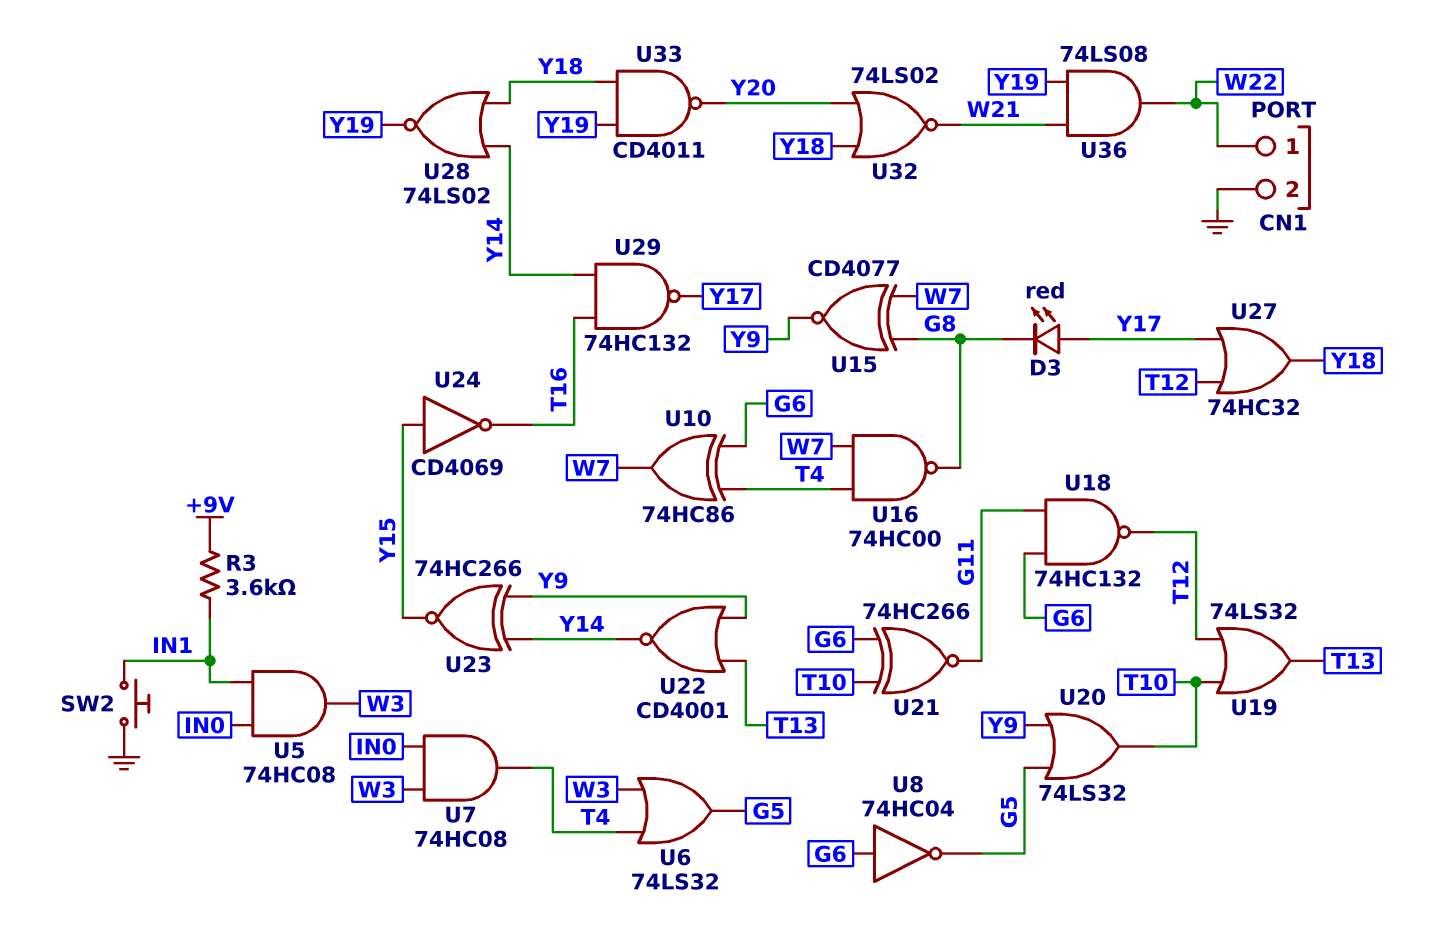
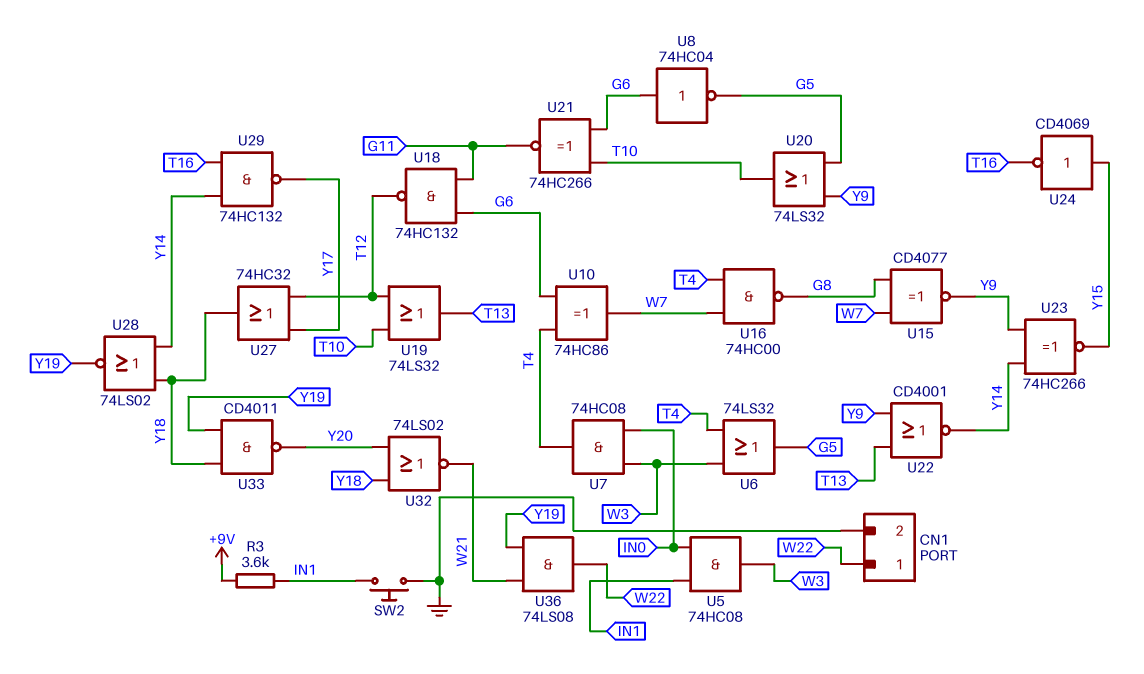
D3: LED red (A Y17, K G8) -> none

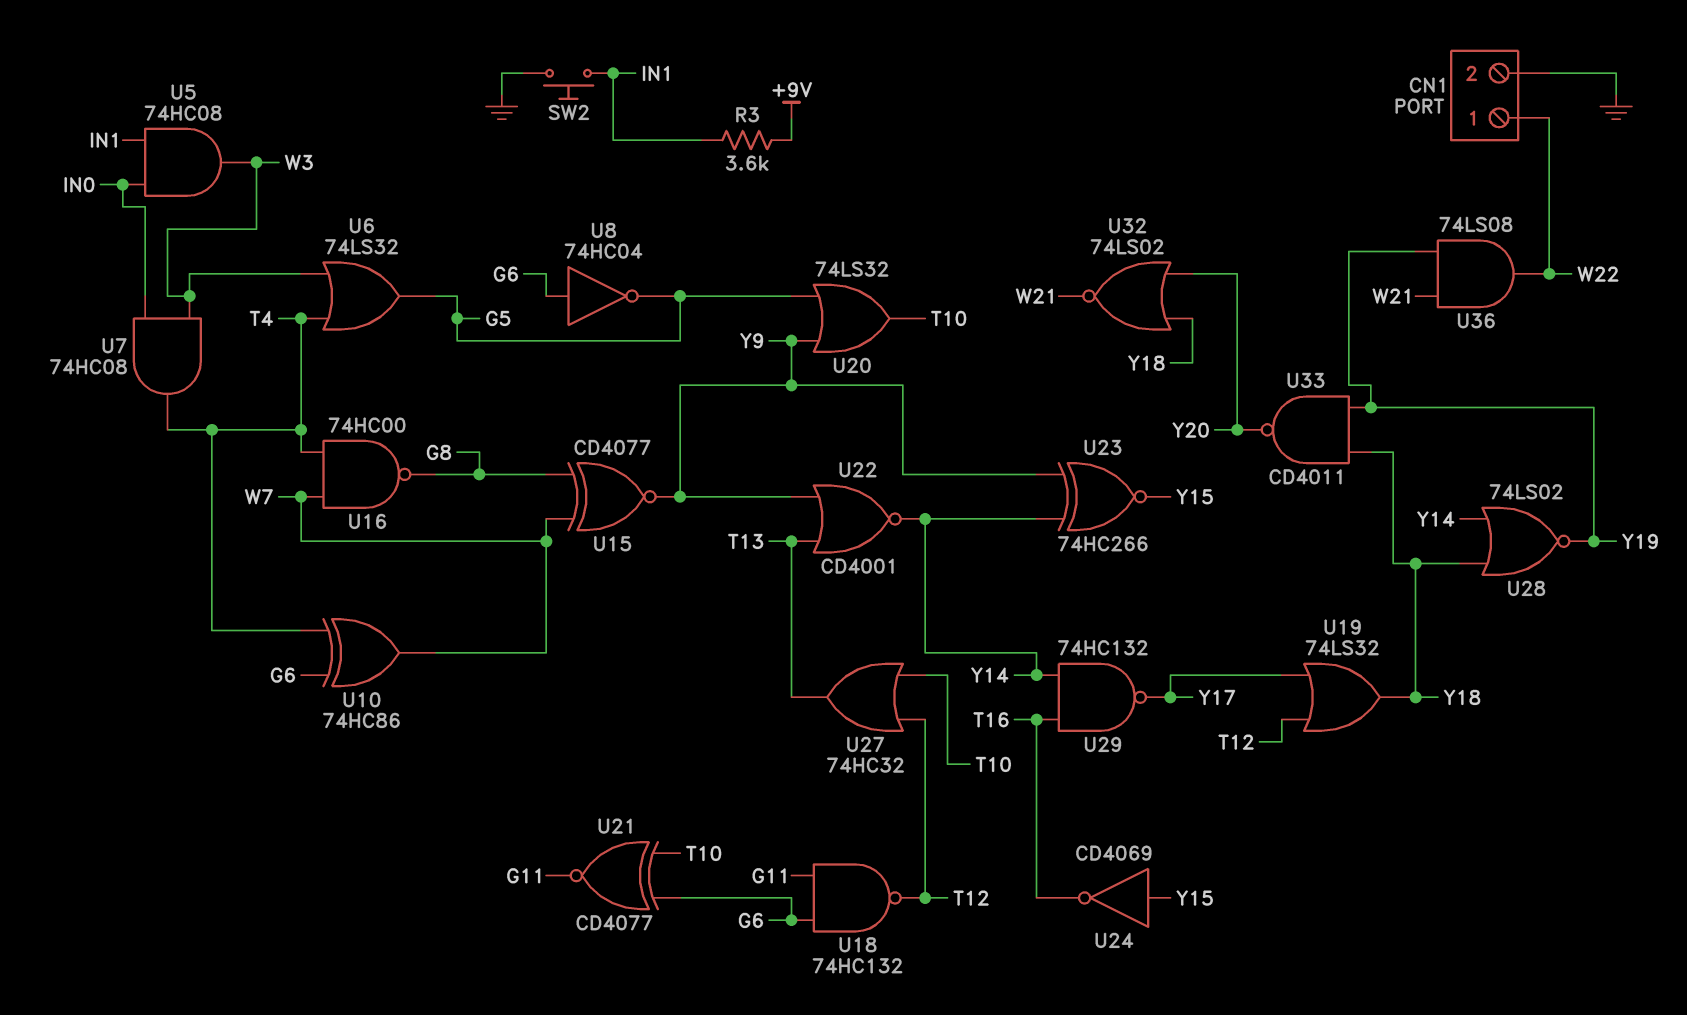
U19: OR 74LS32 (in T10, in T12, out T13) -> OR 74LS32 (in T12, in Y17, out Y18)
U21: XNOR 74HC266 (in G6, in T10, out G11) -> XNOR CD4077 (in G6, in T10, out G11)
U27: OR 74HC32 (in T12, in Y17, out Y18) -> OR 74HC32 (in T10, in T12, out T13)

